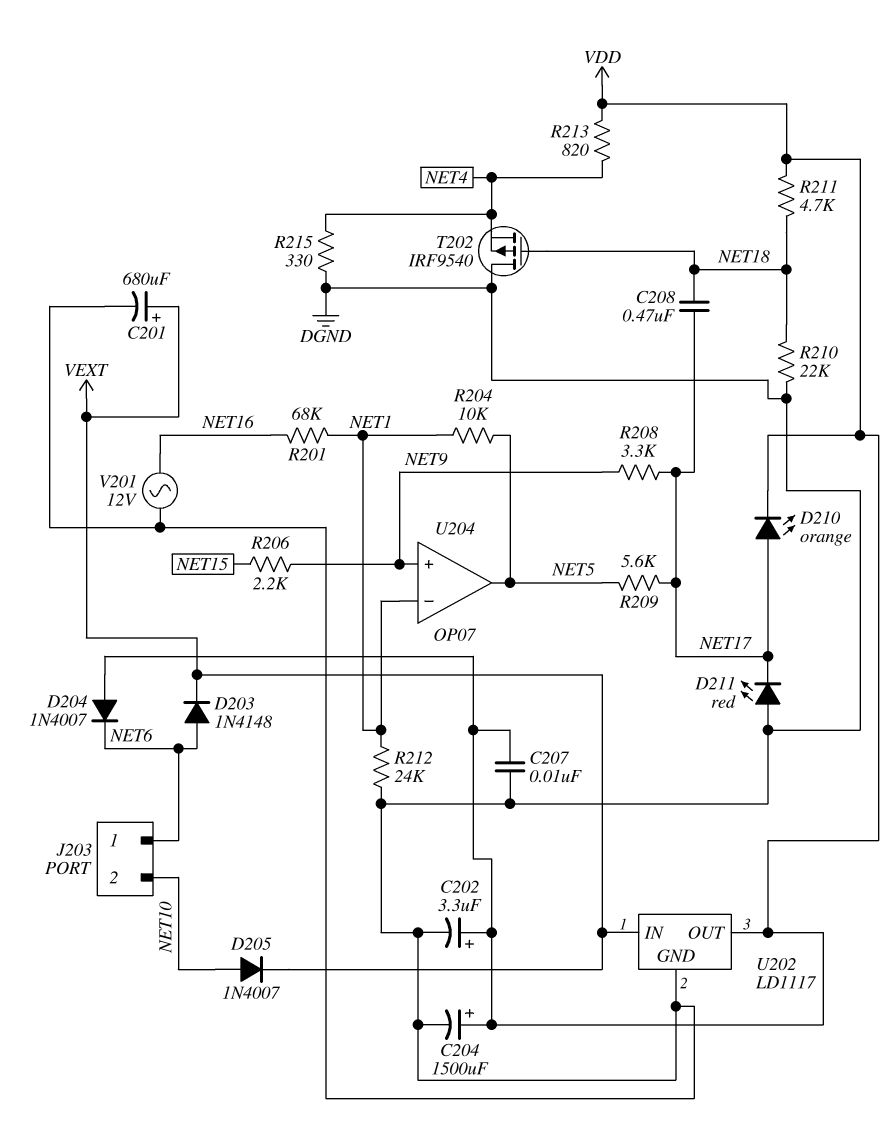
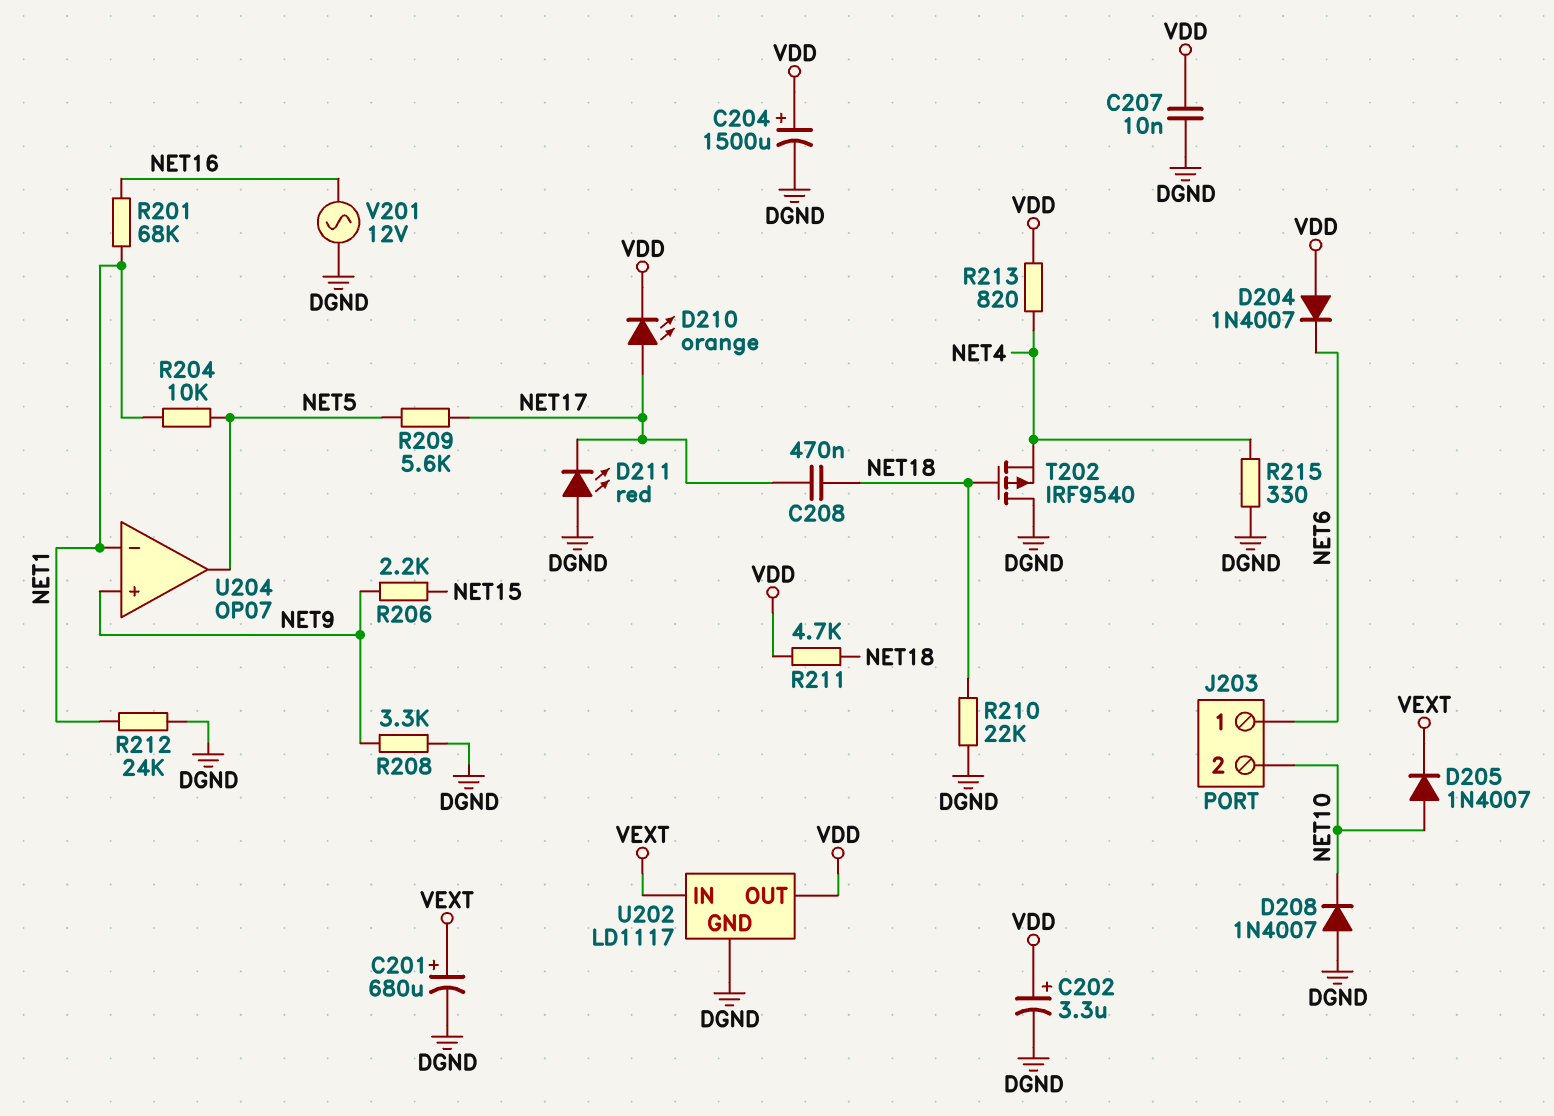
D203: diode 1N4148 (A NET6, K VEXT) -> none
D208: none -> diode 1N4007 (A DGND, K NET10)
R208: 3.3k (NET9, NET17) -> 3.3k (DGND, NET9)

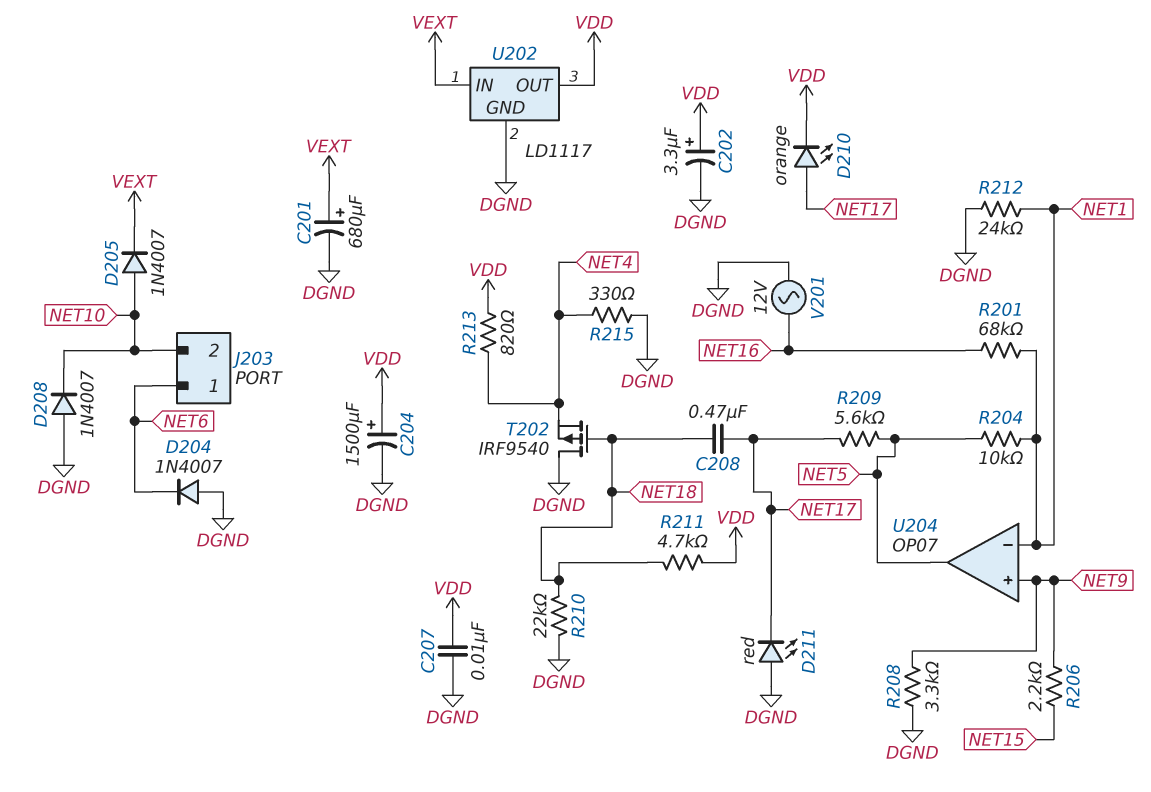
D204: diode 1N4007 (A VDD, K NET6) -> diode 1N4007 (A DGND, K NET6)

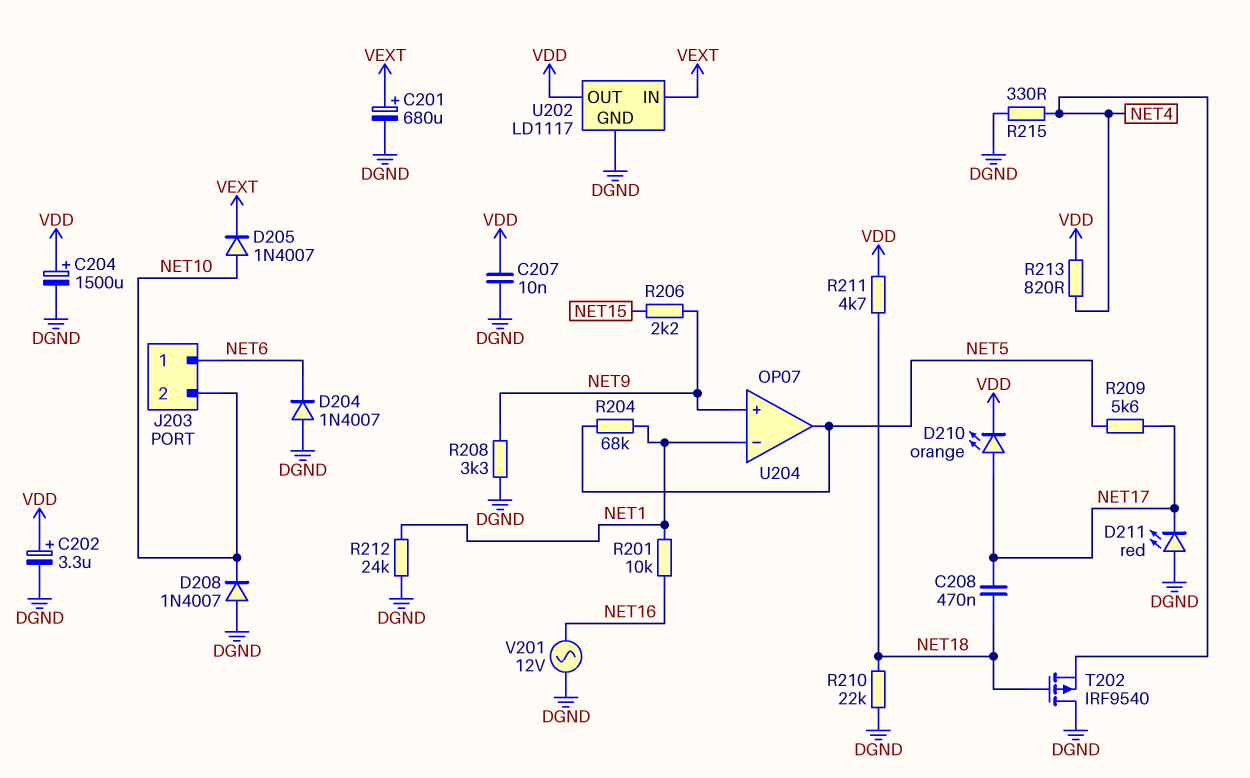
R201: 68k (NET1, NET16) -> 10k (NET1, NET16)
R204: 10k (NET1, NET5) -> 68k (NET1, NET5)

